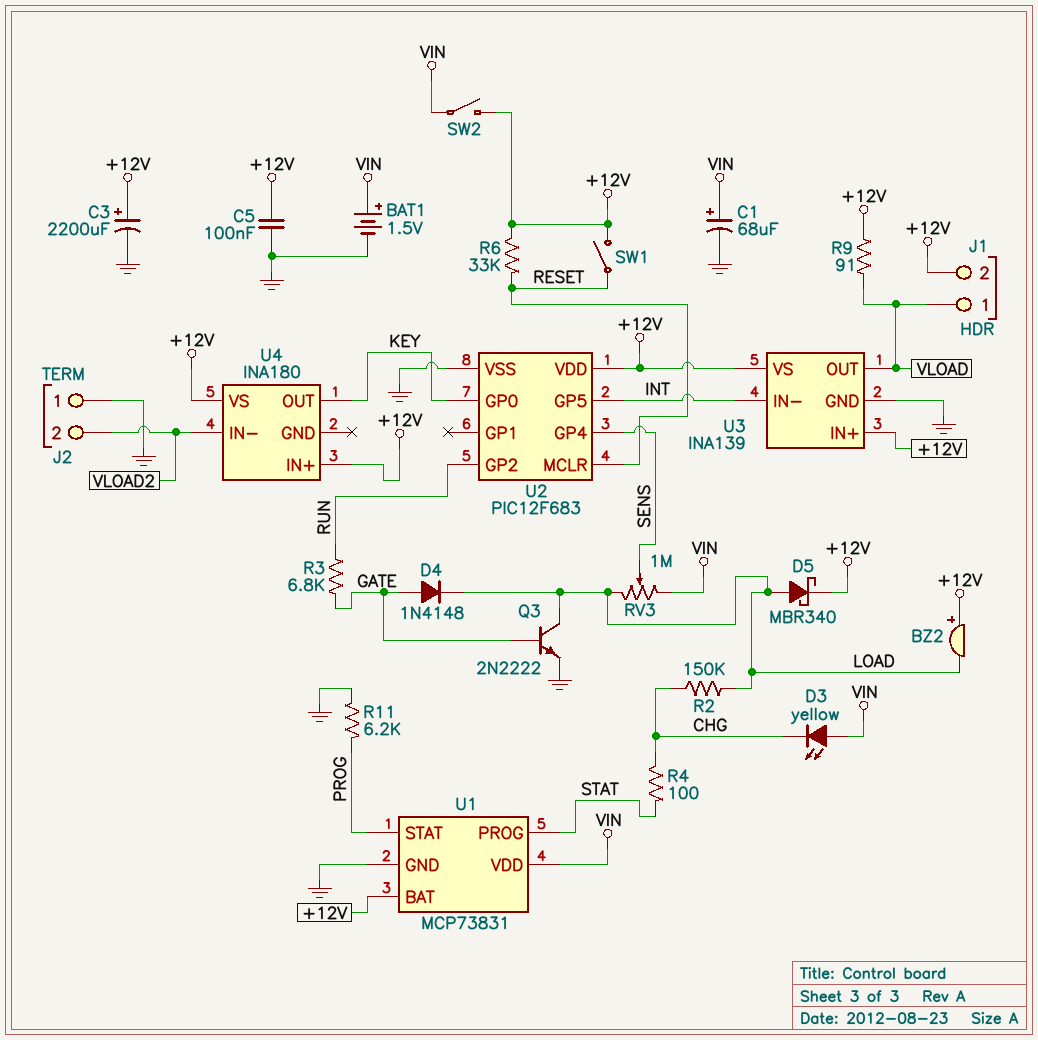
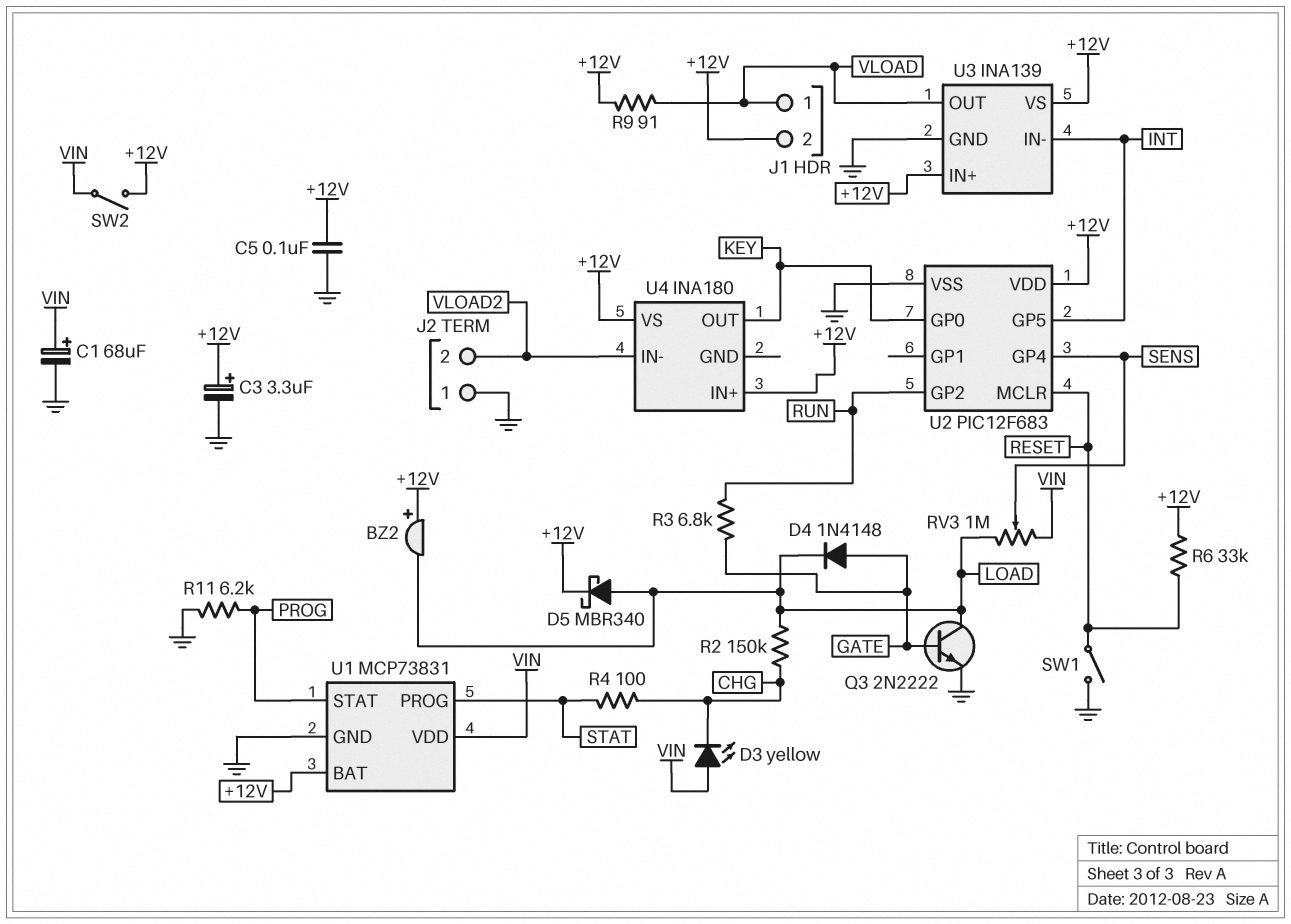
BAT1: 1.5V (plus VIN, minus GND) -> none
C3: 2200uF (plus +12V, minus GND) -> 3.3uF (plus +12V, minus GND)
SW1: switch (+12V, RESET) -> switch (GND, RESET)

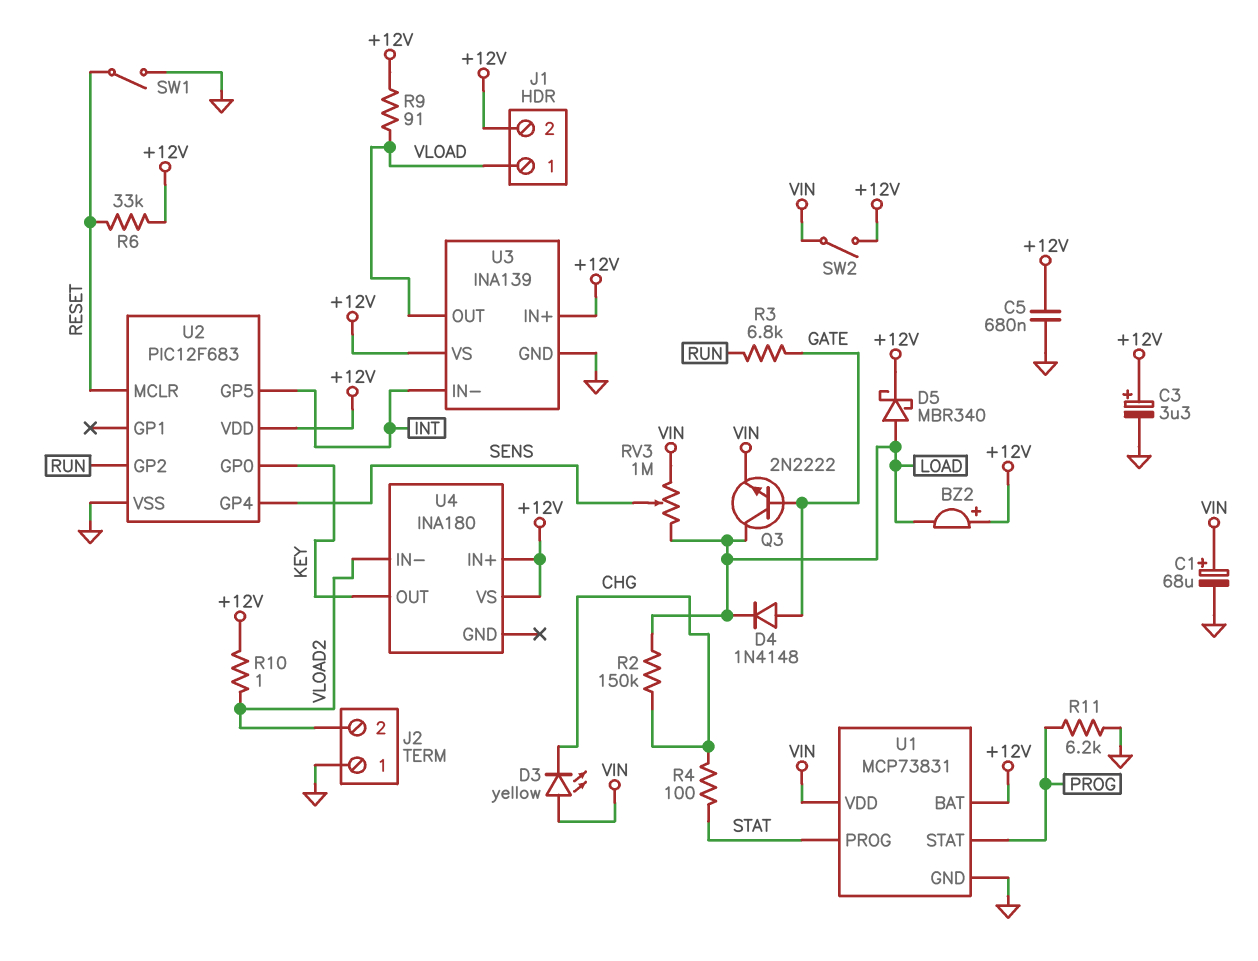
C5: 100nF (+12V, GND) -> 680nF (+12V, GND)
Q3: NPN 2N2222 (B GATE, C LOAD, E GND) -> NPN 2N2222 (B GATE, C LOAD, E VIN)
R10: none -> 1 (+12V, VLOAD2)

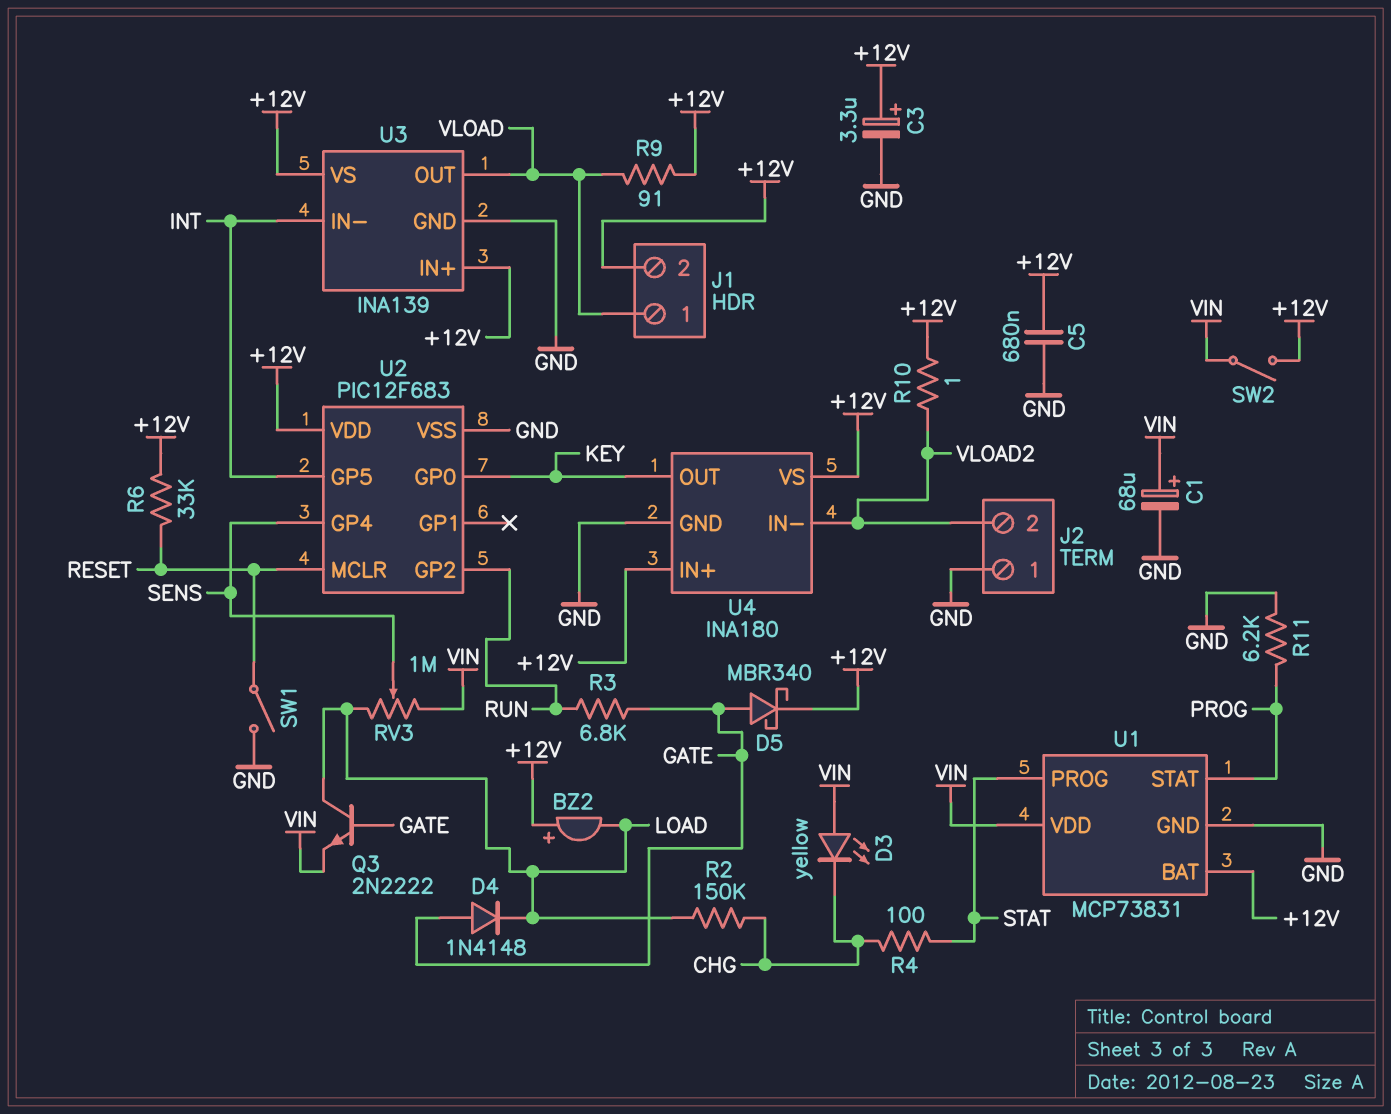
D5: schottky MBR340 (A LOAD, K +12V) -> schottky MBR340 (A GATE, K +12V)
U4 pin GND: none -> GND

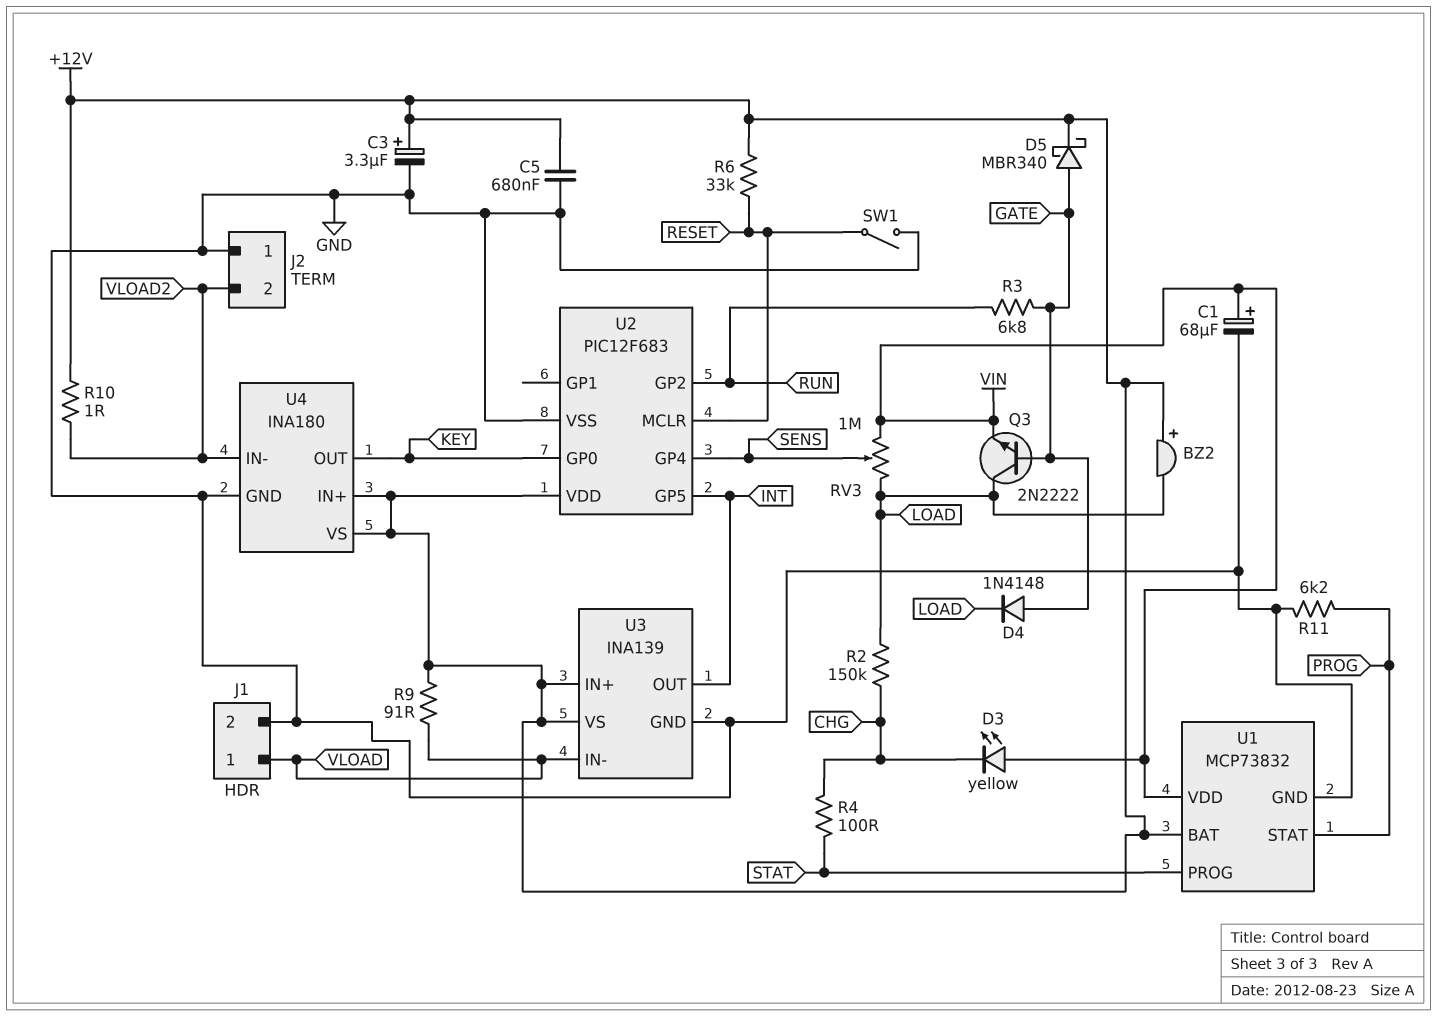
J1 pin 2: +12V -> GND
SW2: switch (+12V, VIN) -> none
U1: MCP73831 -> MCP73832
U3 pin IN-: INT -> VLOAD
U3 pin OUT: VLOAD -> INT

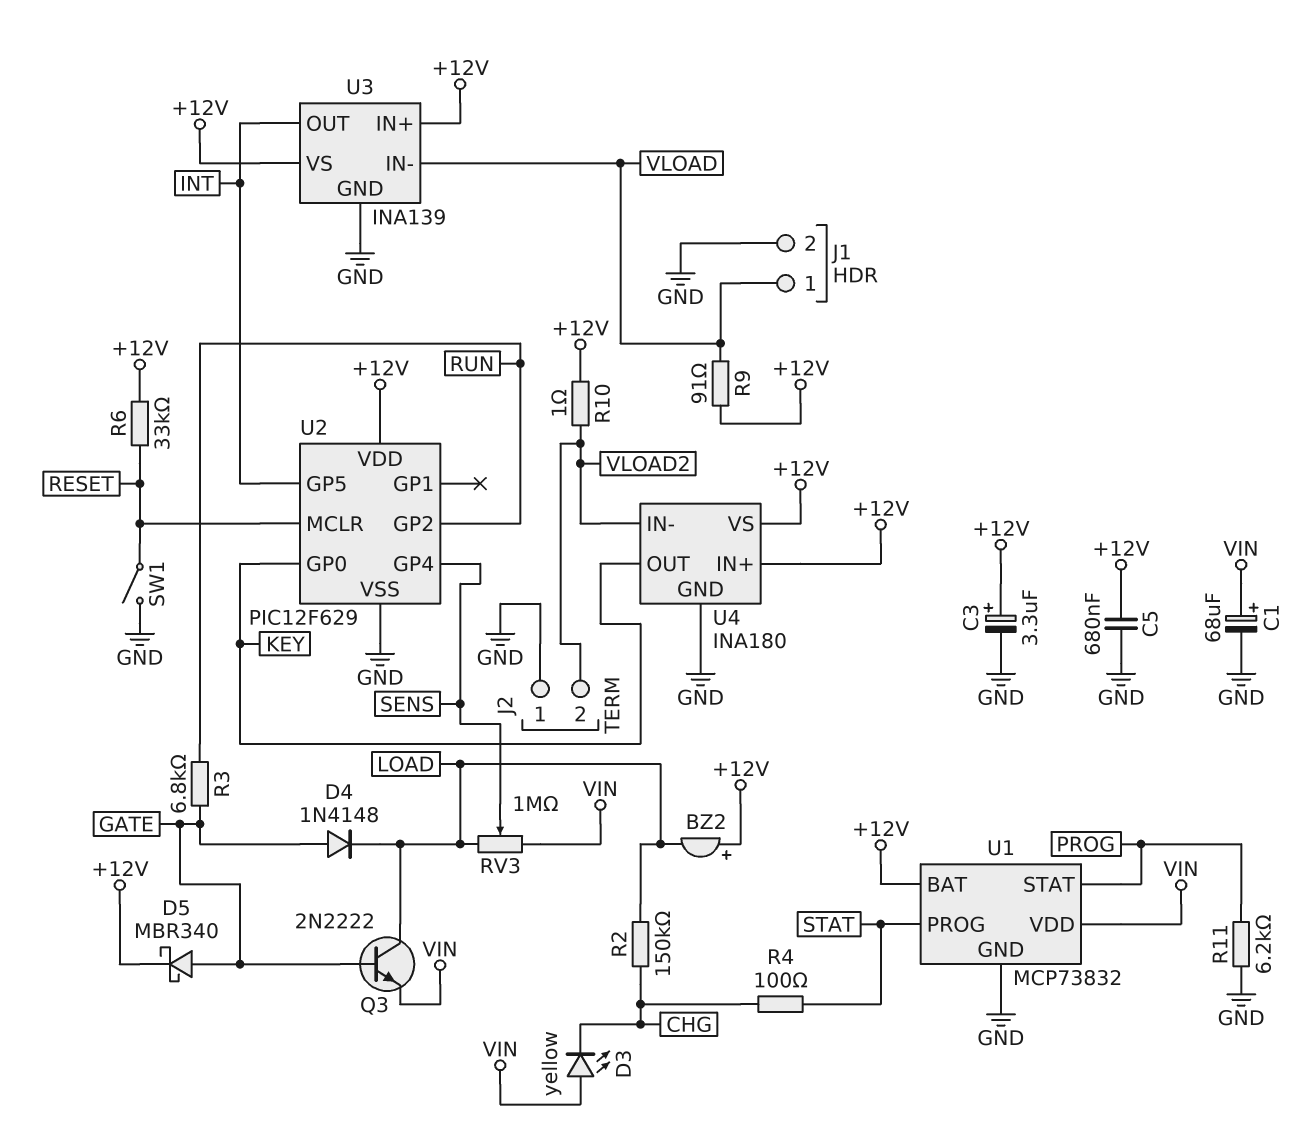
U2: PIC12F683 -> PIC12F629

